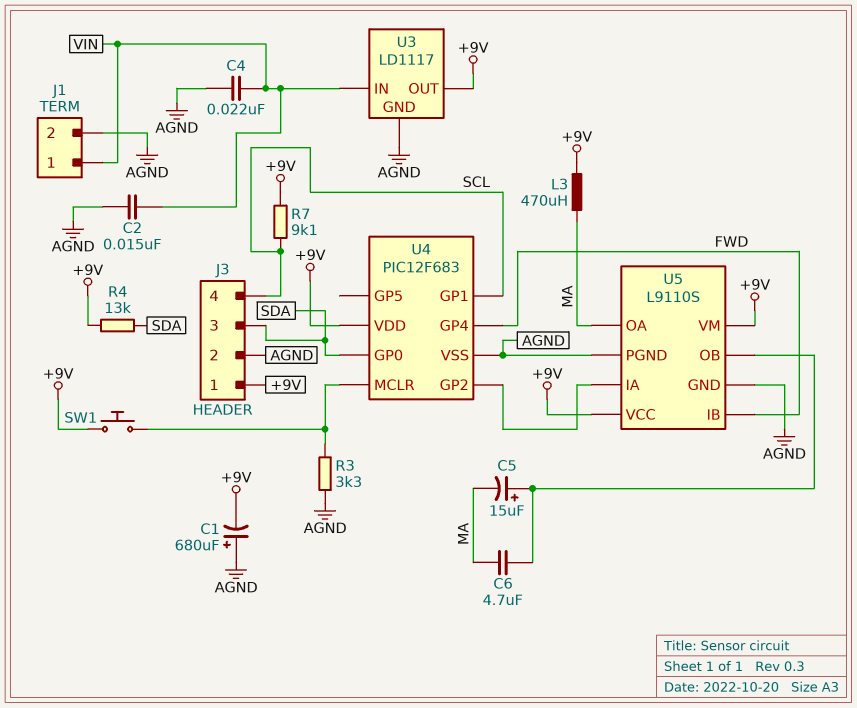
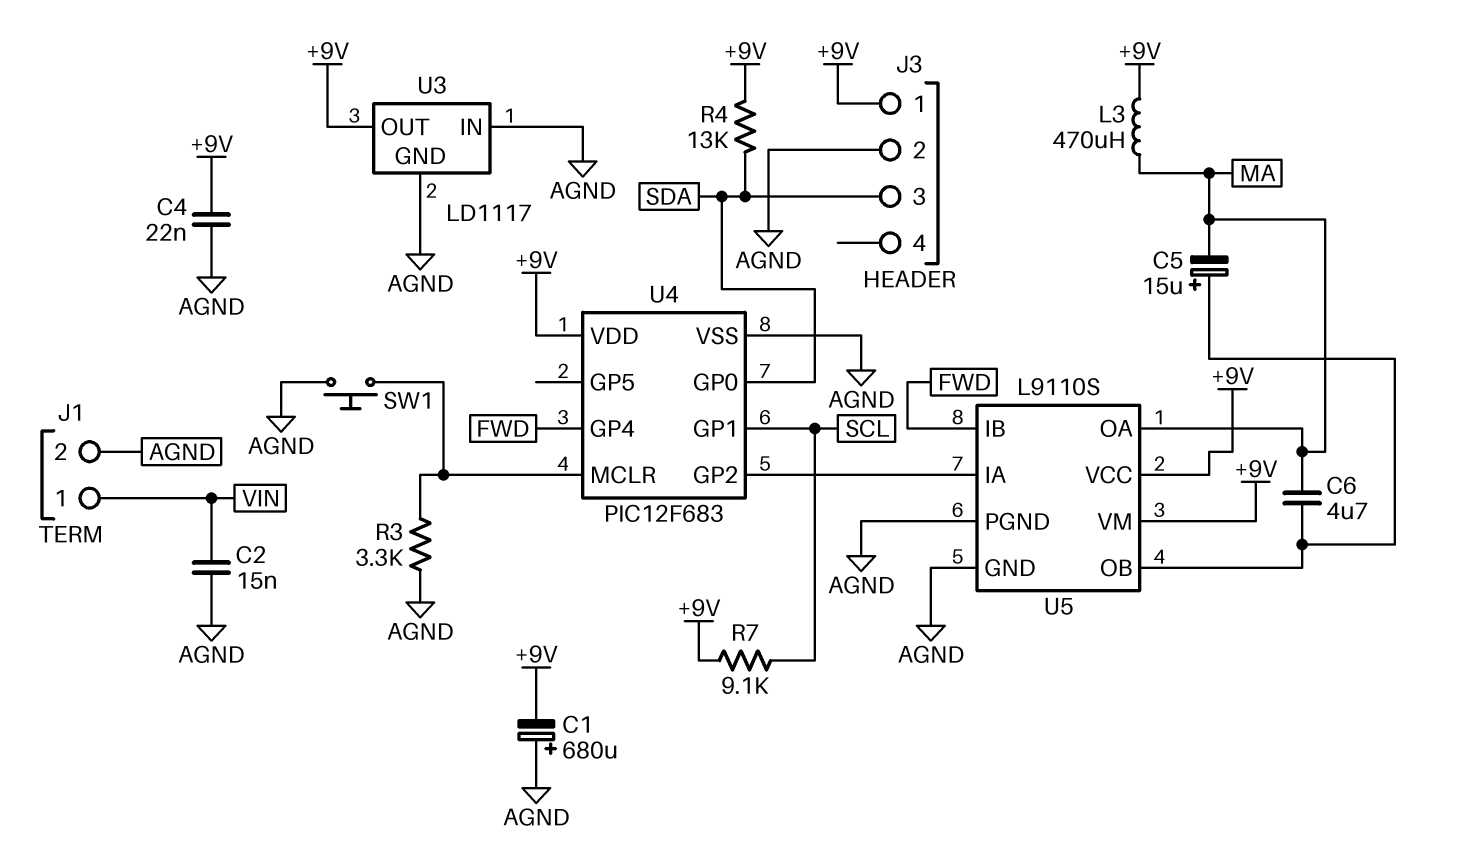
C4: 22nF (AGND, VIN) -> 22nF (+9V, AGND)
J3 pin 4: SCL -> none
SW1: button (+9V, U4/MCLR) -> button (AGND, U4/MCLR)
U3 pin IN: VIN -> AGND

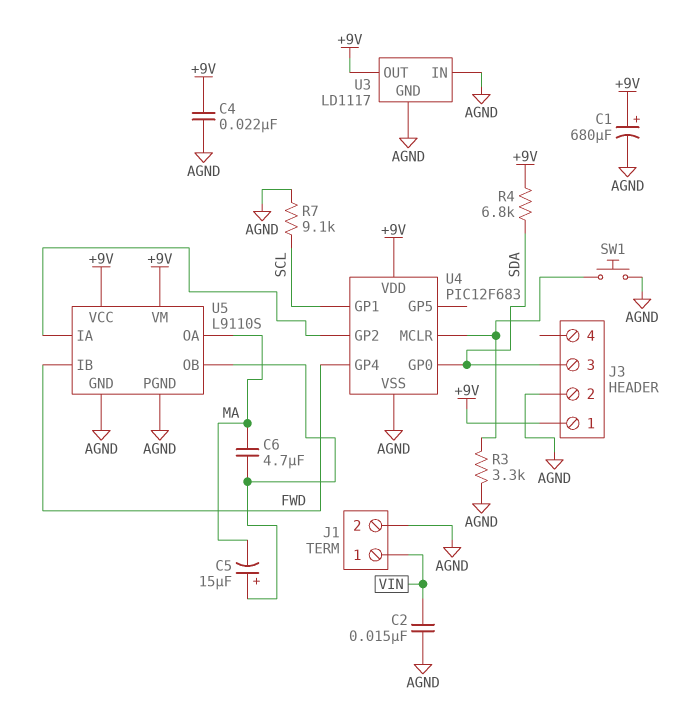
C1: 680uF (plus AGND, minus +9V) -> 680uF (plus +9V, minus AGND)
L3: 470uH (+9V, MA) -> none
R4: 13k (+9V, SDA) -> 6.8k (+9V, SDA)
R7: 9.1k (+9V, SCL) -> 9.1k (AGND, SCL)

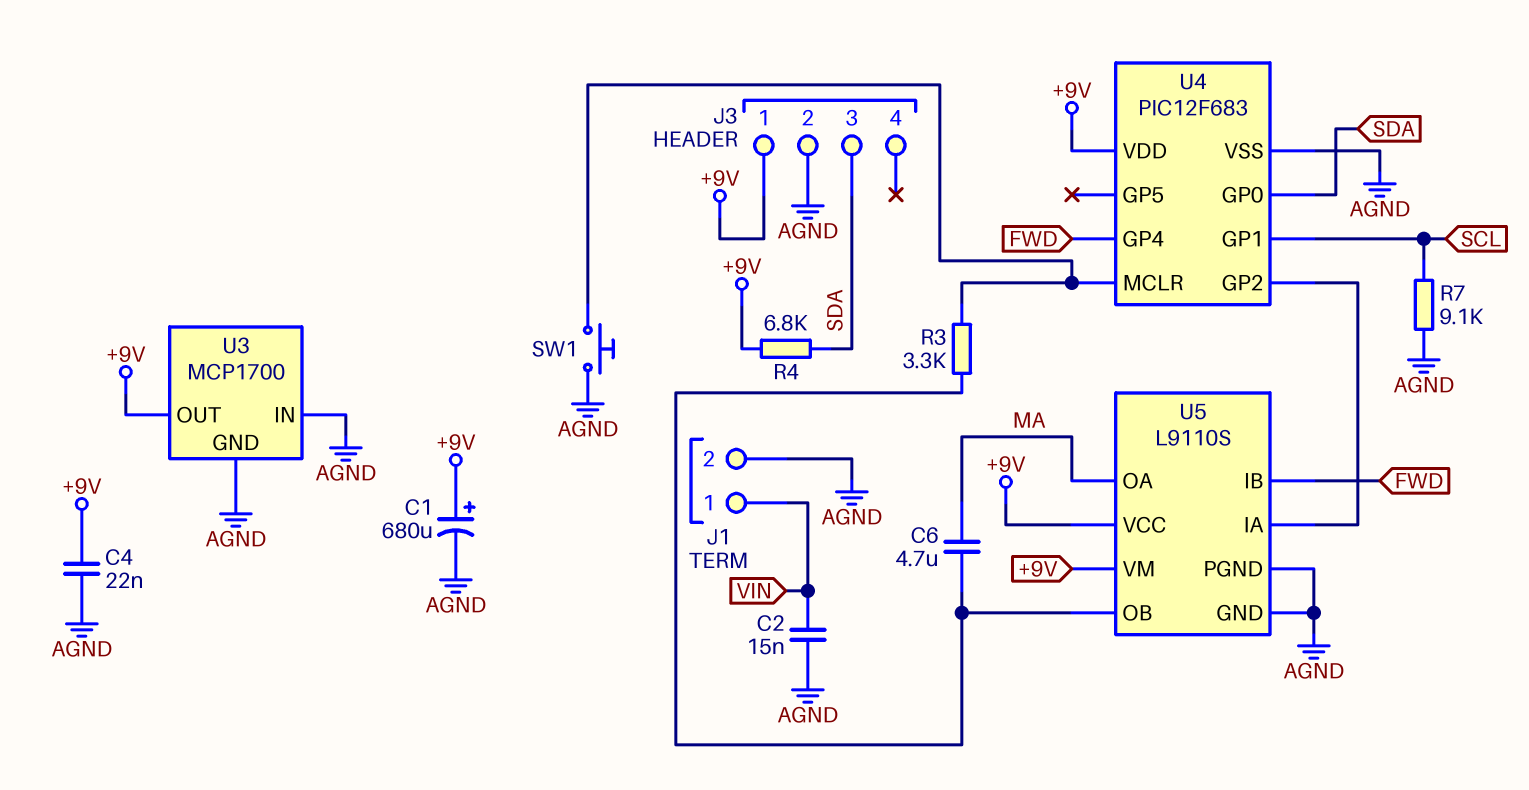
C5: 15uF (plus U5/OB, minus MA) -> none
R3: 3.3k (AGND, U4/MCLR) -> 3.3k (U4/MCLR, U5/OB)
U3: LD1117 -> MCP1700

